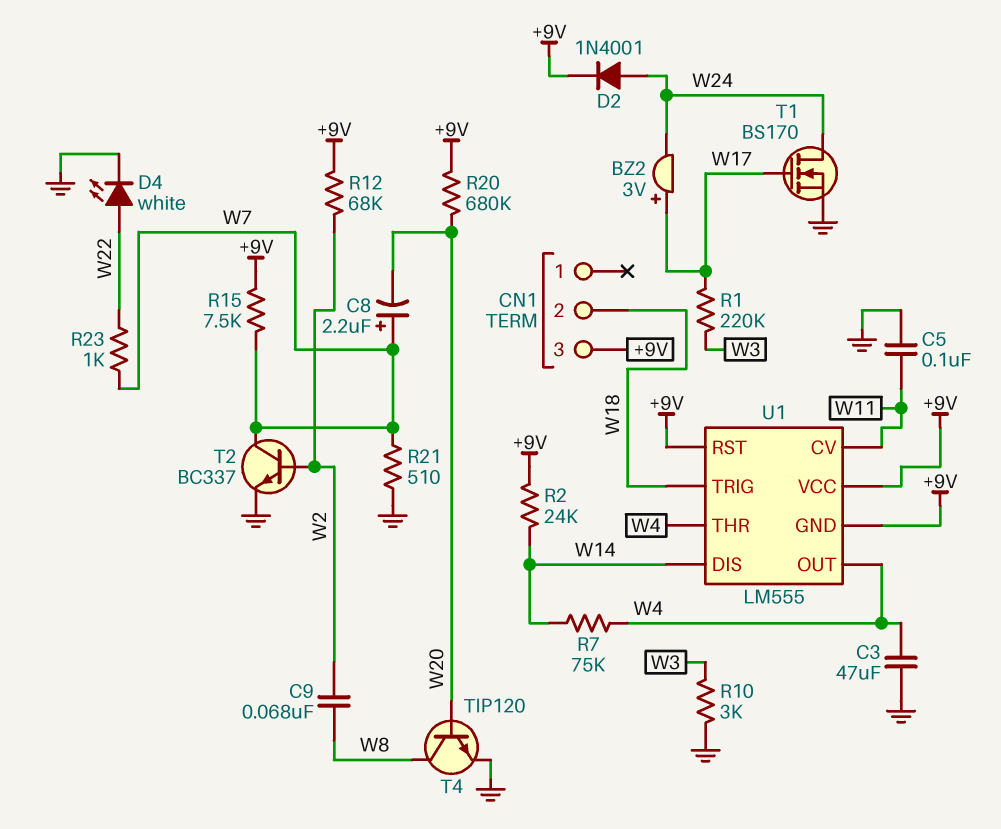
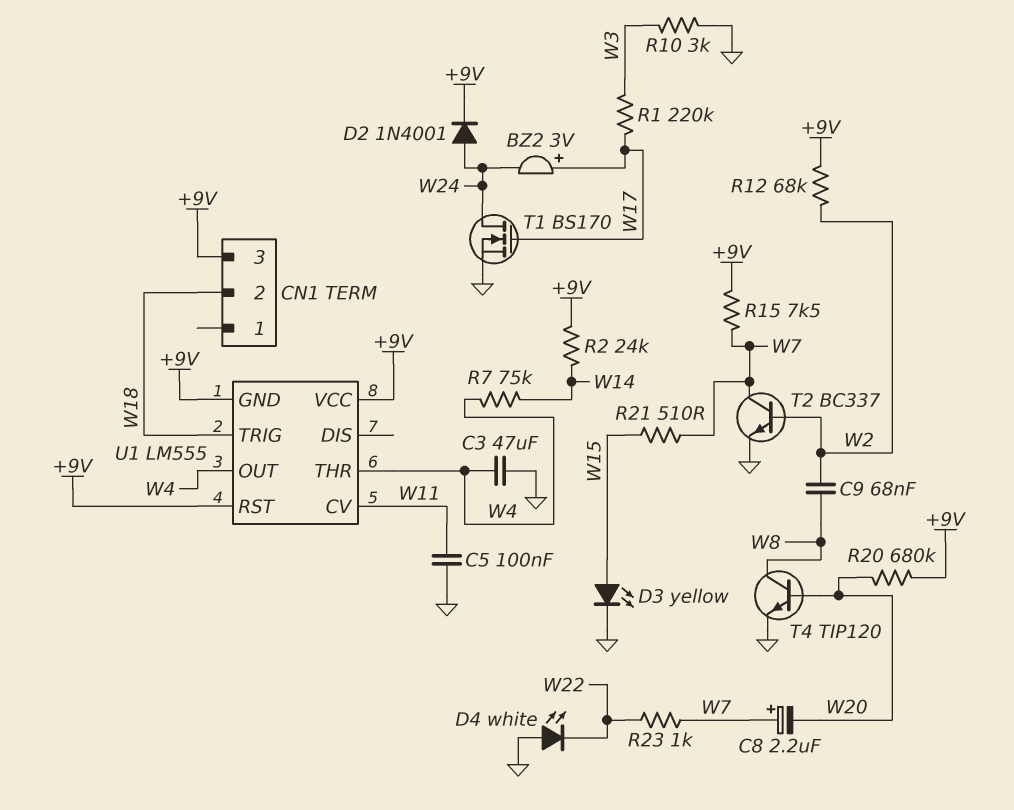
D3: none -> LED yellow (A W15, K GND)
D4: LED white (A W22, K GND) -> LED white (A GND, K W22)
R21: 510 (GND, W7) -> 510 (W7, W15)
U1 pin DIS: W14 -> none

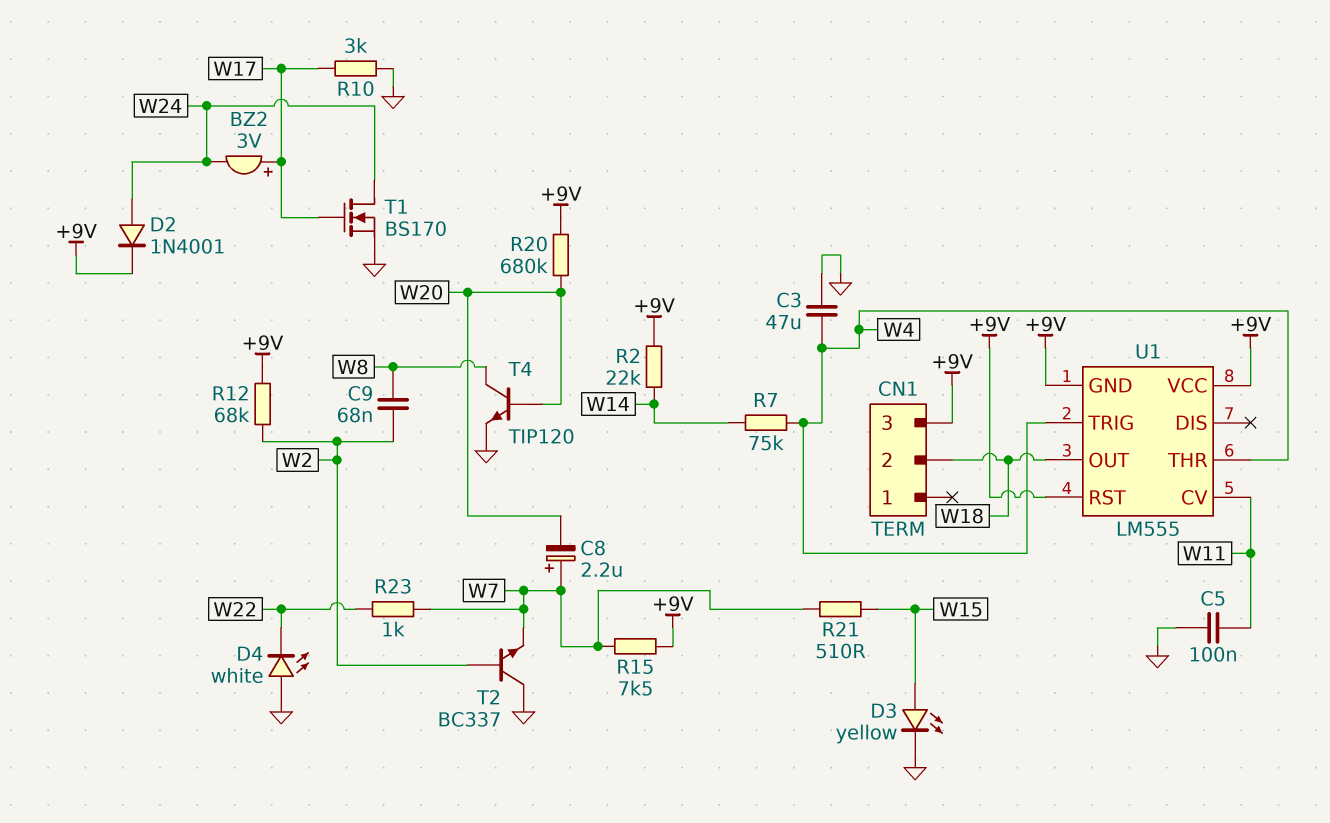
R1: 220k (W3, W17) -> none
R2: 24k (+9V, W14) -> 22k (+9V, W14)
R10: 3k (GND, W3) -> 3k (GND, W17)
T2: NPN BC337 (B W2, C W7, E GND) -> NPN BC337 (B W2, C GND, E W7)
U1 pin OUT: W4 -> W18
U1 pin TRIG: W18 -> W4

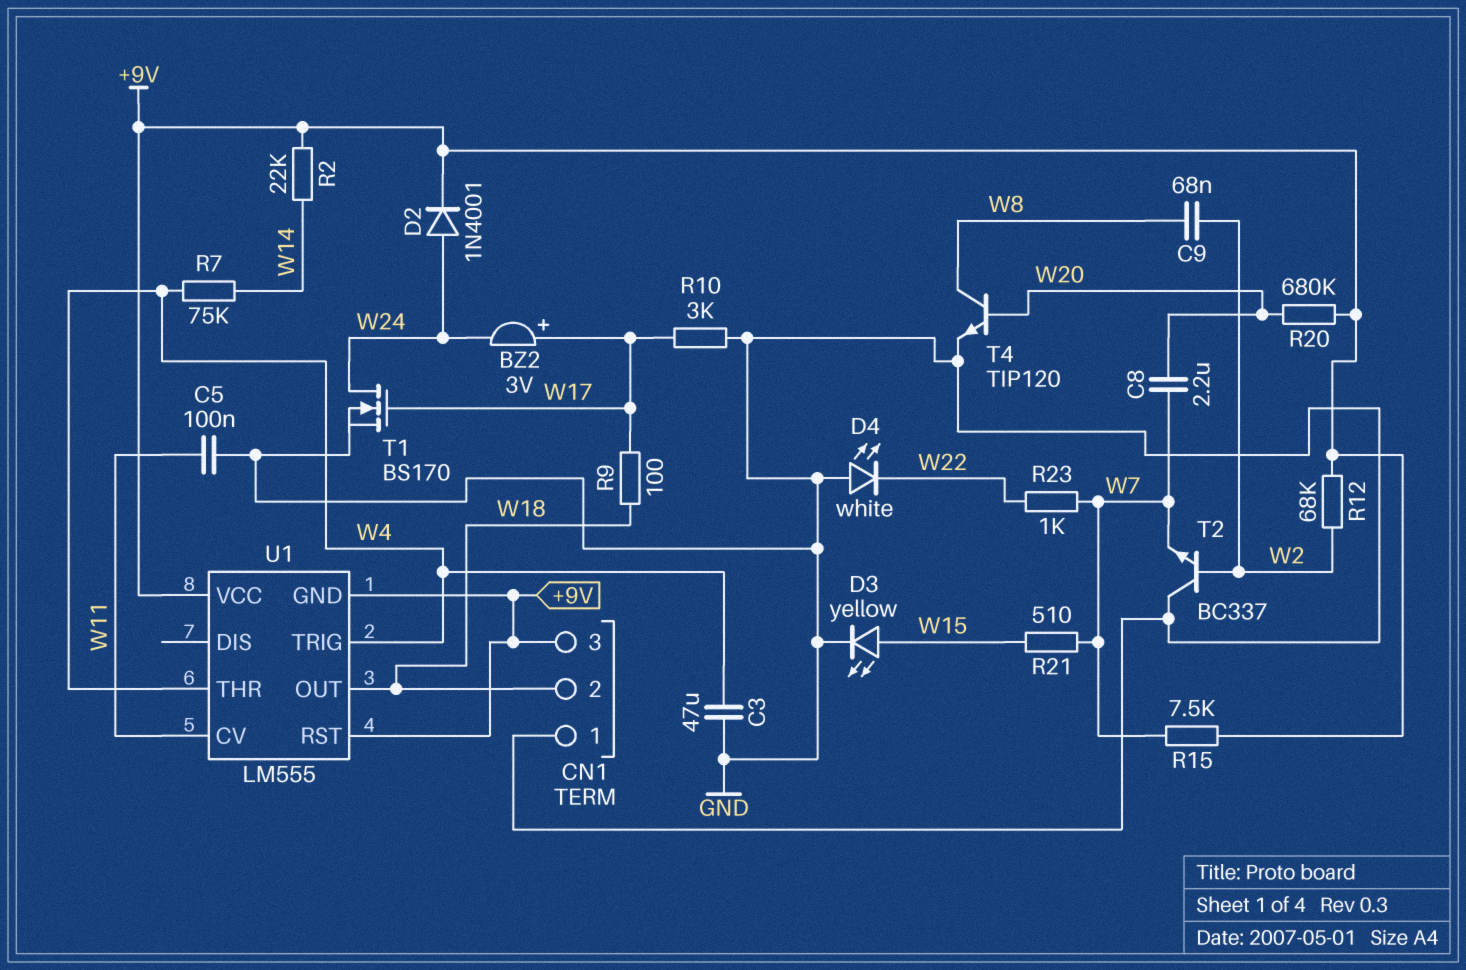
C8: 2.2uF (plus W7, minus W20) -> 2.2uF (W7, W20)
CN1 pin 1: none -> GND
R9: none -> 100 (W17, W18)

